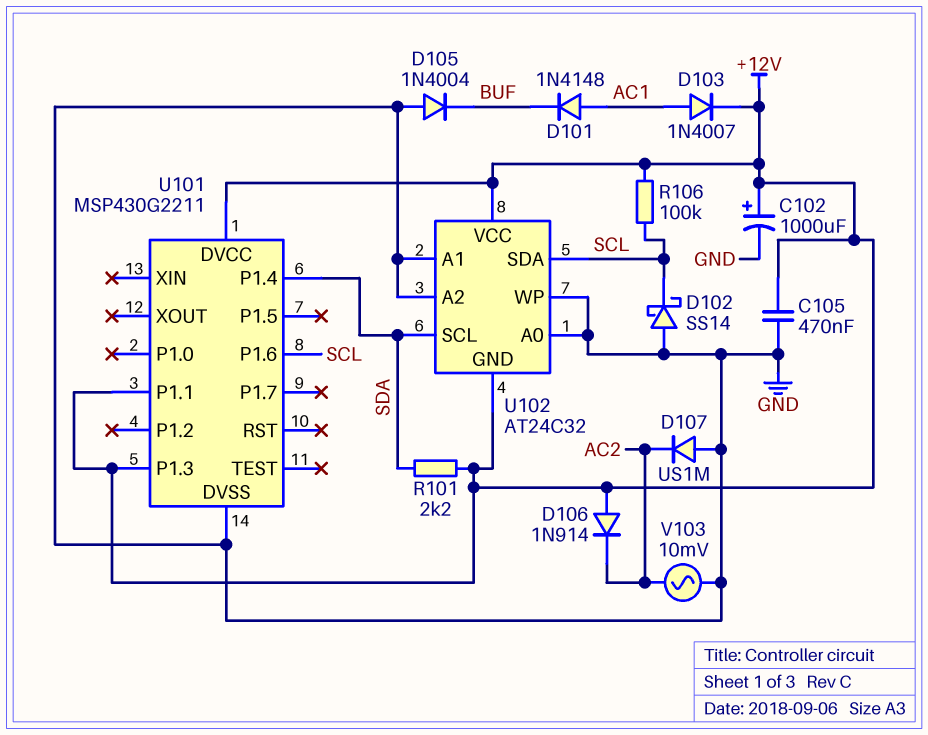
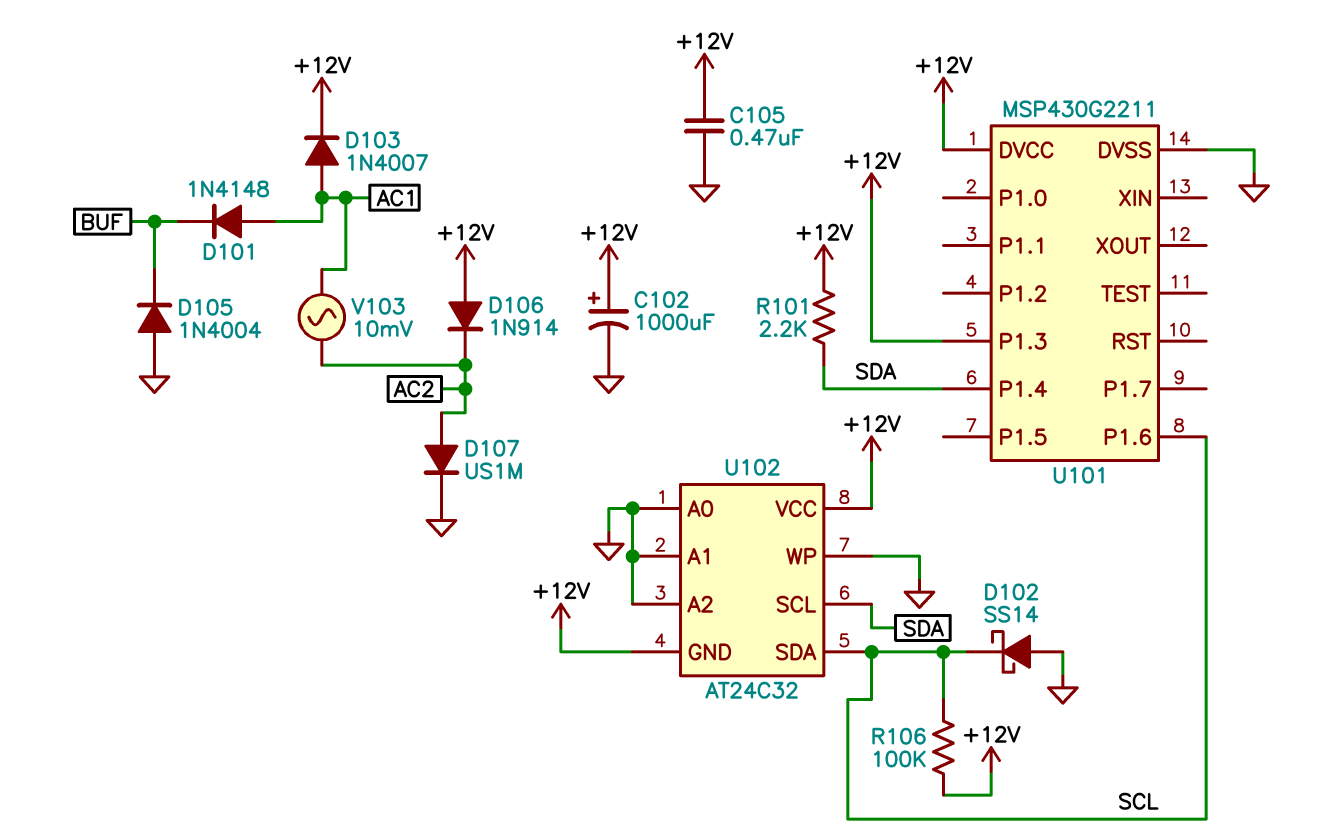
D107: diode US1M (A GND, K AC2) -> diode US1M (A AC2, K GND)
U101 pin P1.1: +12V -> none
V103: AC 10mV (AC2, GND) -> AC 10mV (AC1, AC2)

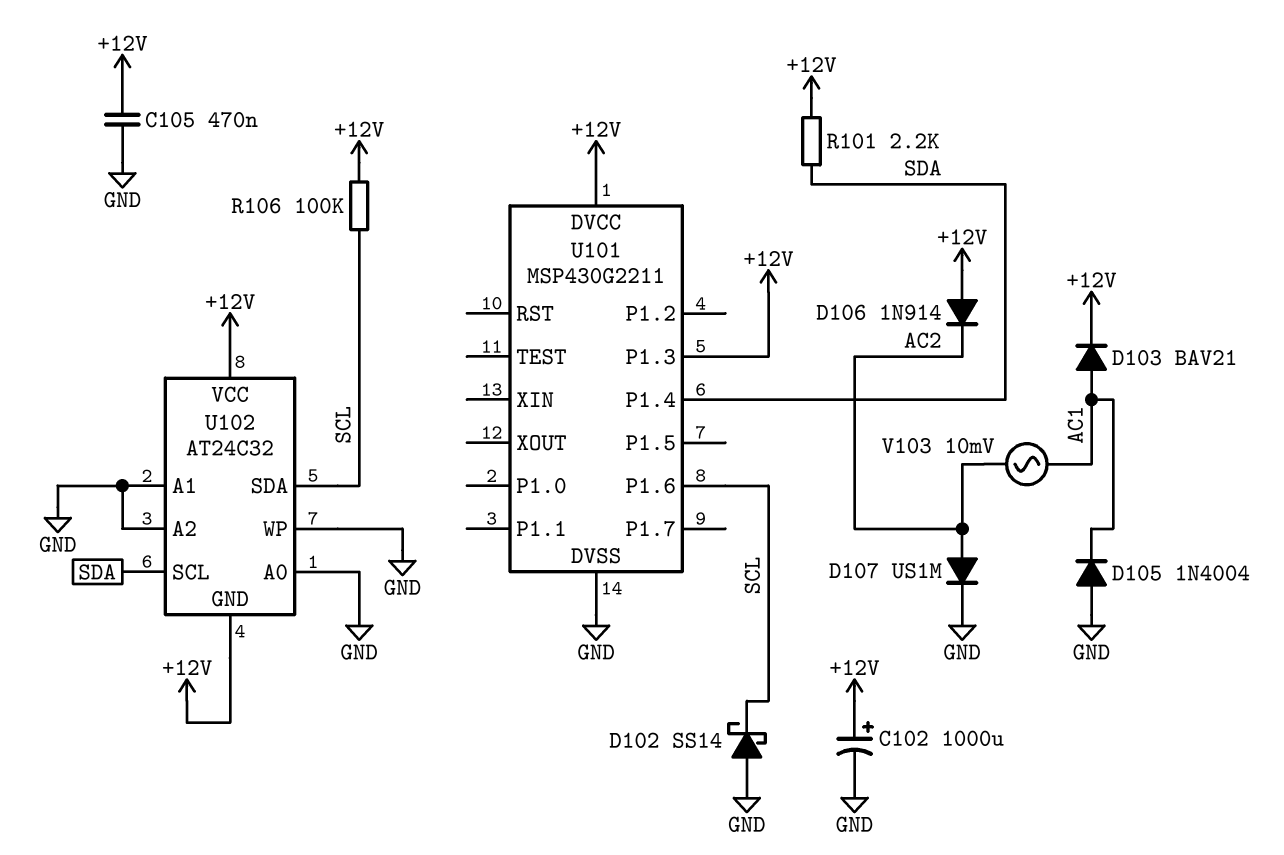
D101: diode 1N4148 (A AC1, K BUF) -> none
D103: diode 1N4007 (A AC1, K +12V) -> diode BAV21 (A AC1, K +12V)
D105: diode 1N4004 (A GND, K BUF) -> diode 1N4004 (A GND, K AC1)

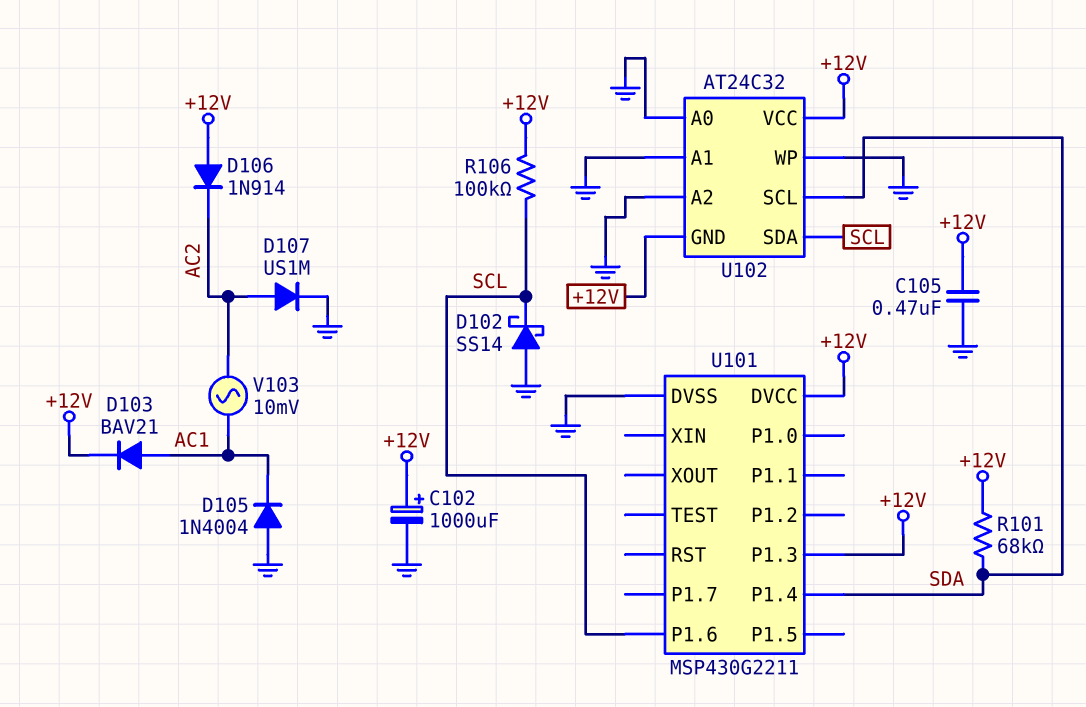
R101: 2.2k (+12V, SDA) -> 68k (+12V, SDA)

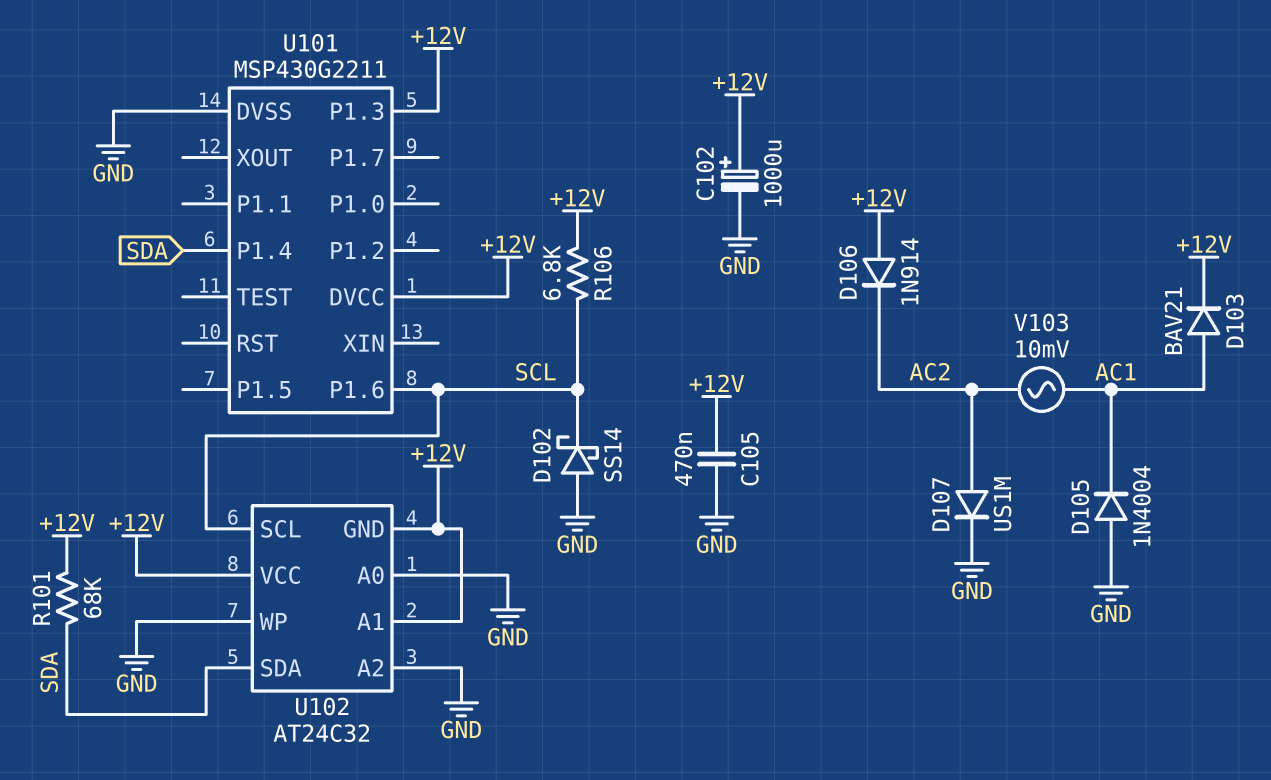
R106: 100k (+12V, SCL) -> 6.8k (+12V, SCL)
U102 pin A1: GND -> +12V
U102 pin SCL: SDA -> SCL
U102 pin SDA: SCL -> SDA

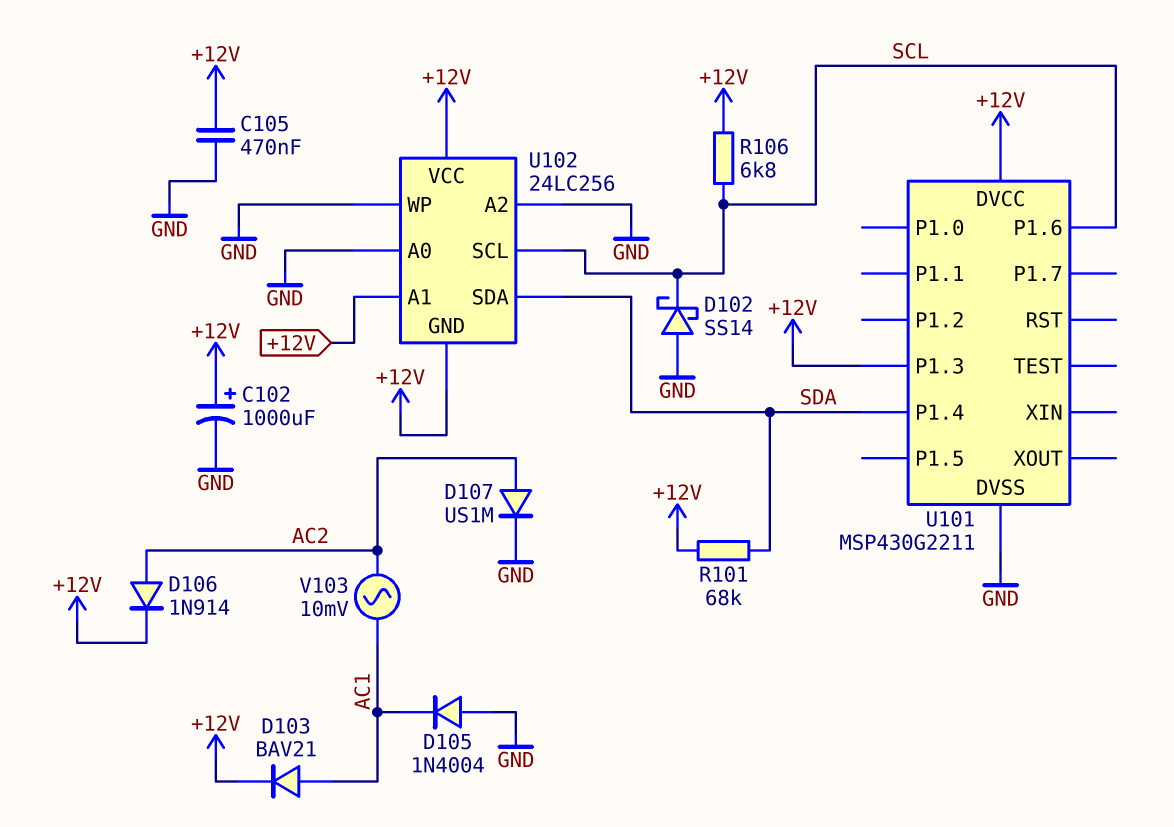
D106: diode 1N914 (A +12V, K AC2) -> diode 1N914 (A AC2, K +12V)
U102: AT24C32 -> 24LC256

